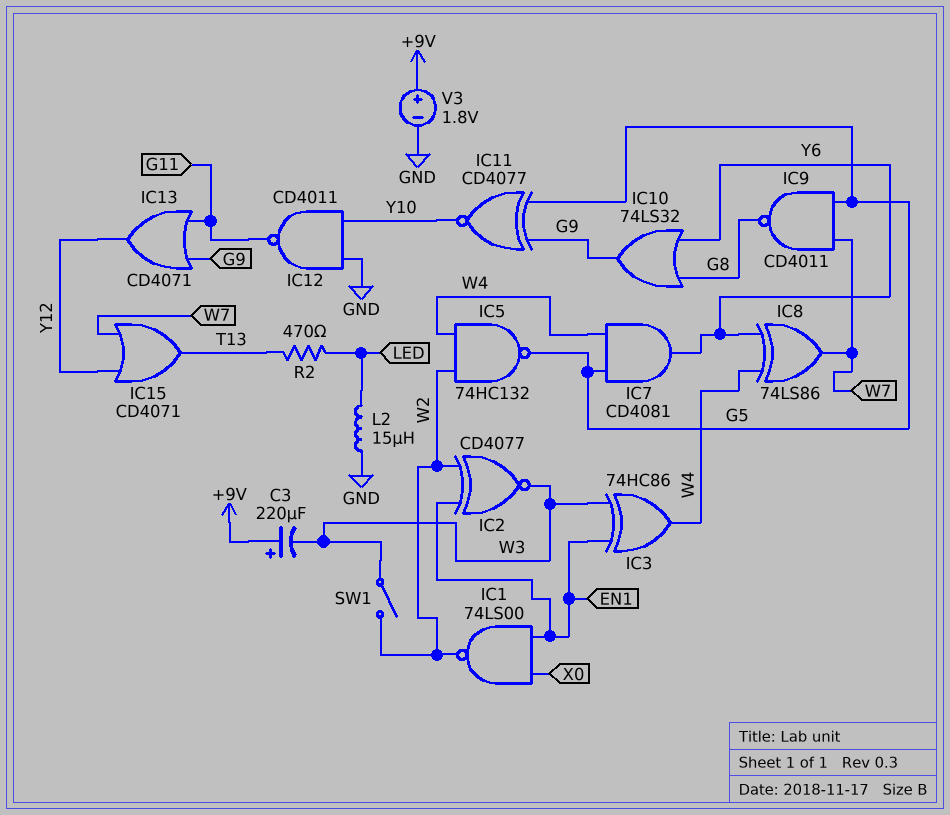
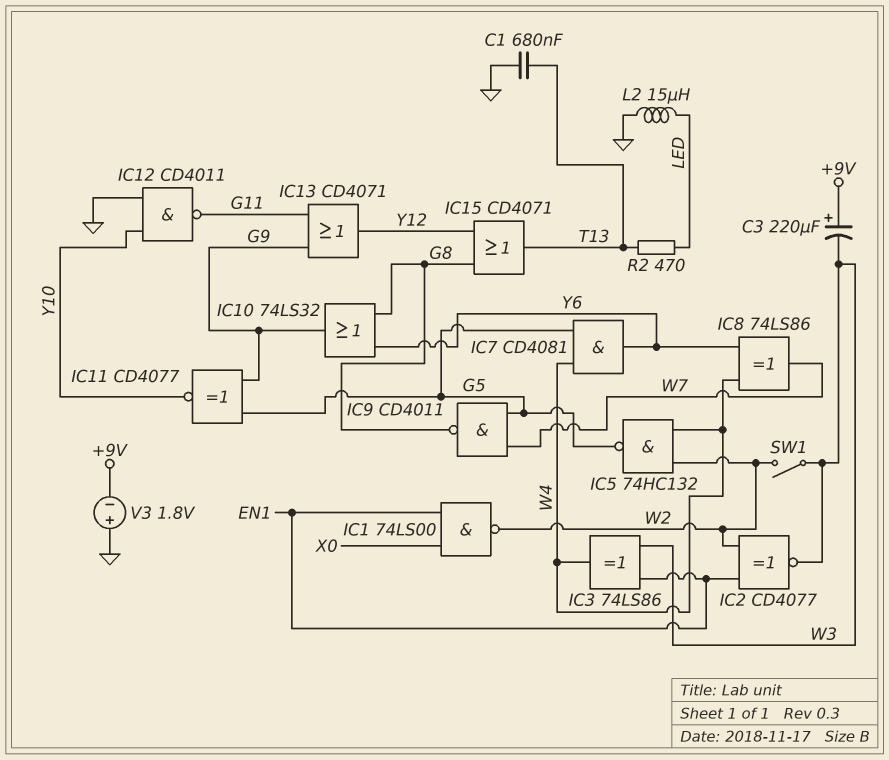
C1: none -> 680nF (GND, T13)
IC3: XOR 74HC86 (in EN1, in W3, out W4) -> XOR 74LS86 (in EN1, in W3, out W4)
IC15: OR CD4071 (in W7, in Y12, out T13) -> OR CD4071 (in G8, in Y12, out T13)
V3: 1.8V (plus +9V, minus GND) -> 1.8V (plus GND, minus +9V)

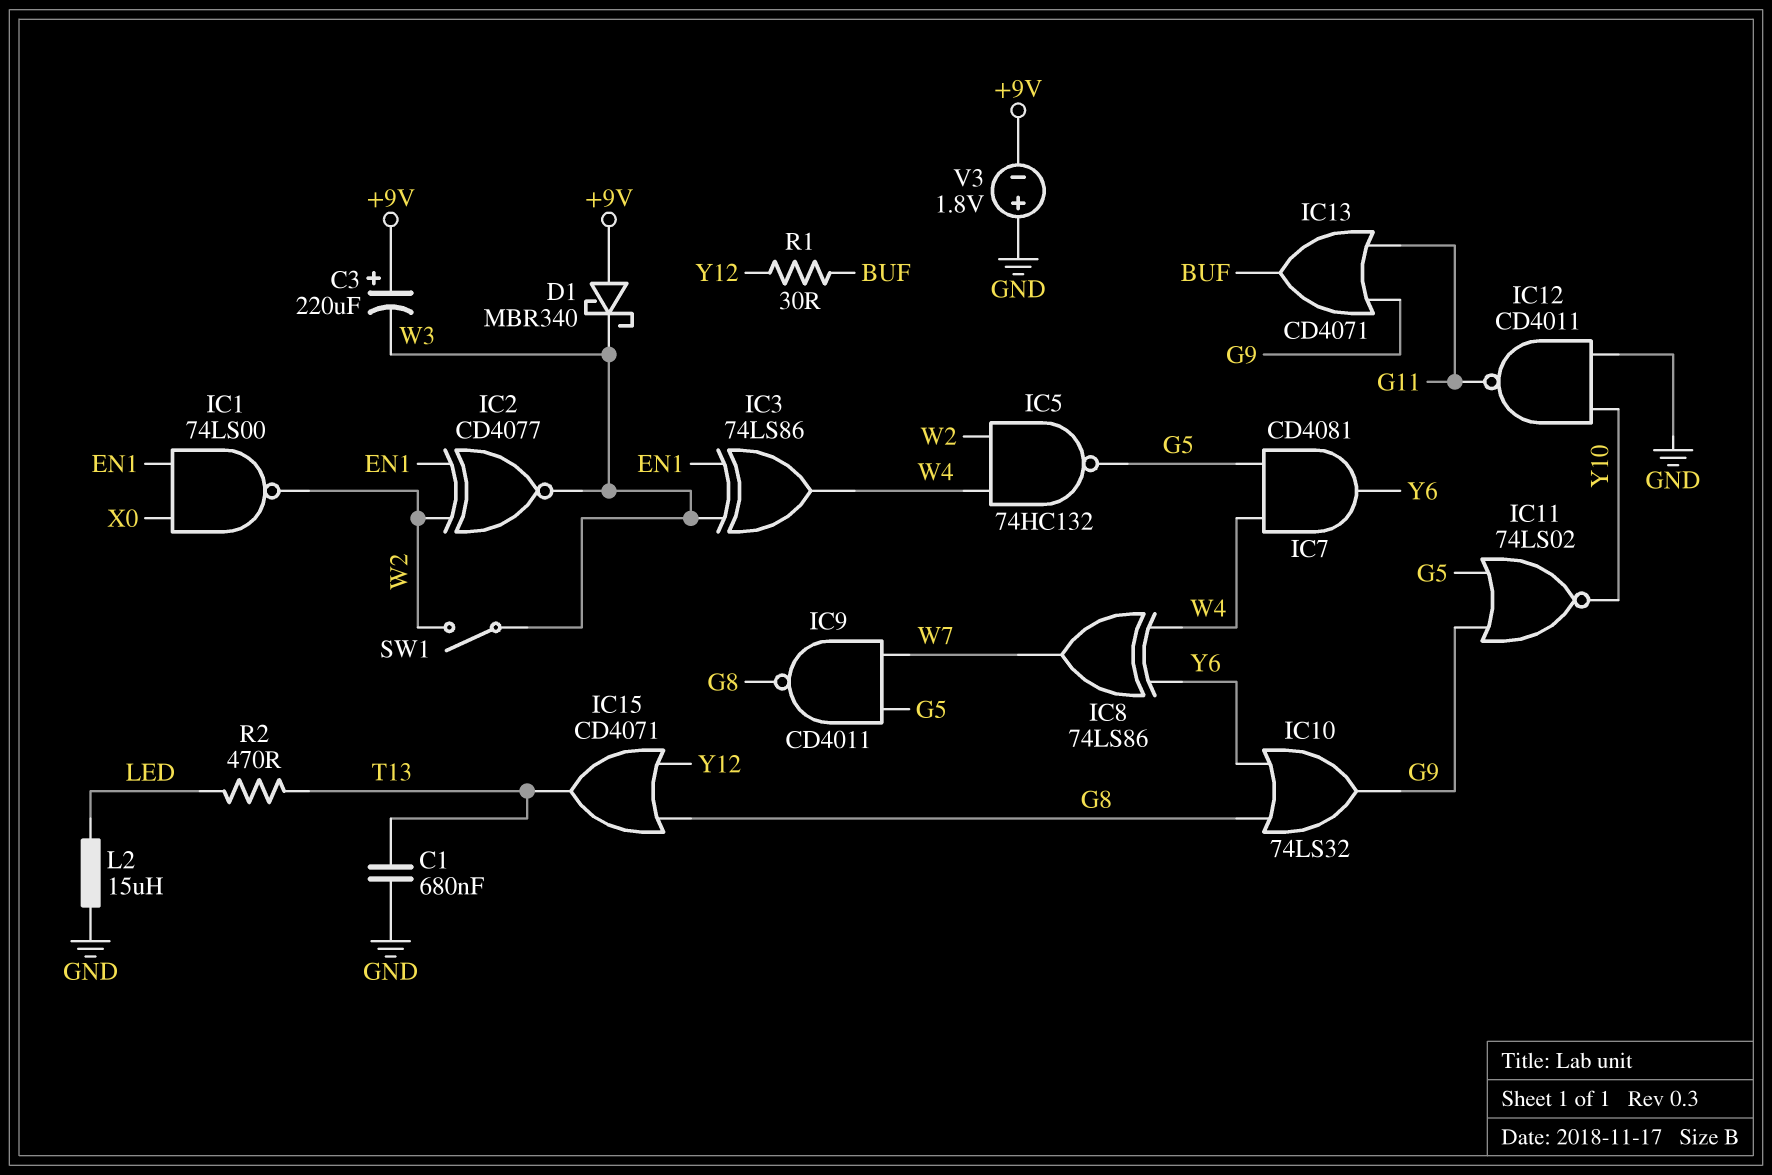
D1: none -> schottky MBR340 (A +9V, K W3)
IC11: XNOR CD4077 (in G5, in G9, out Y10) -> NOR 74LS02 (in G5, in G9, out Y10)
IC13: OR CD4071 (in G9, in G11, out Y12) -> OR CD4071 (in G9, in G11, out BUF)
R1: none -> 30 (BUF, Y12)

